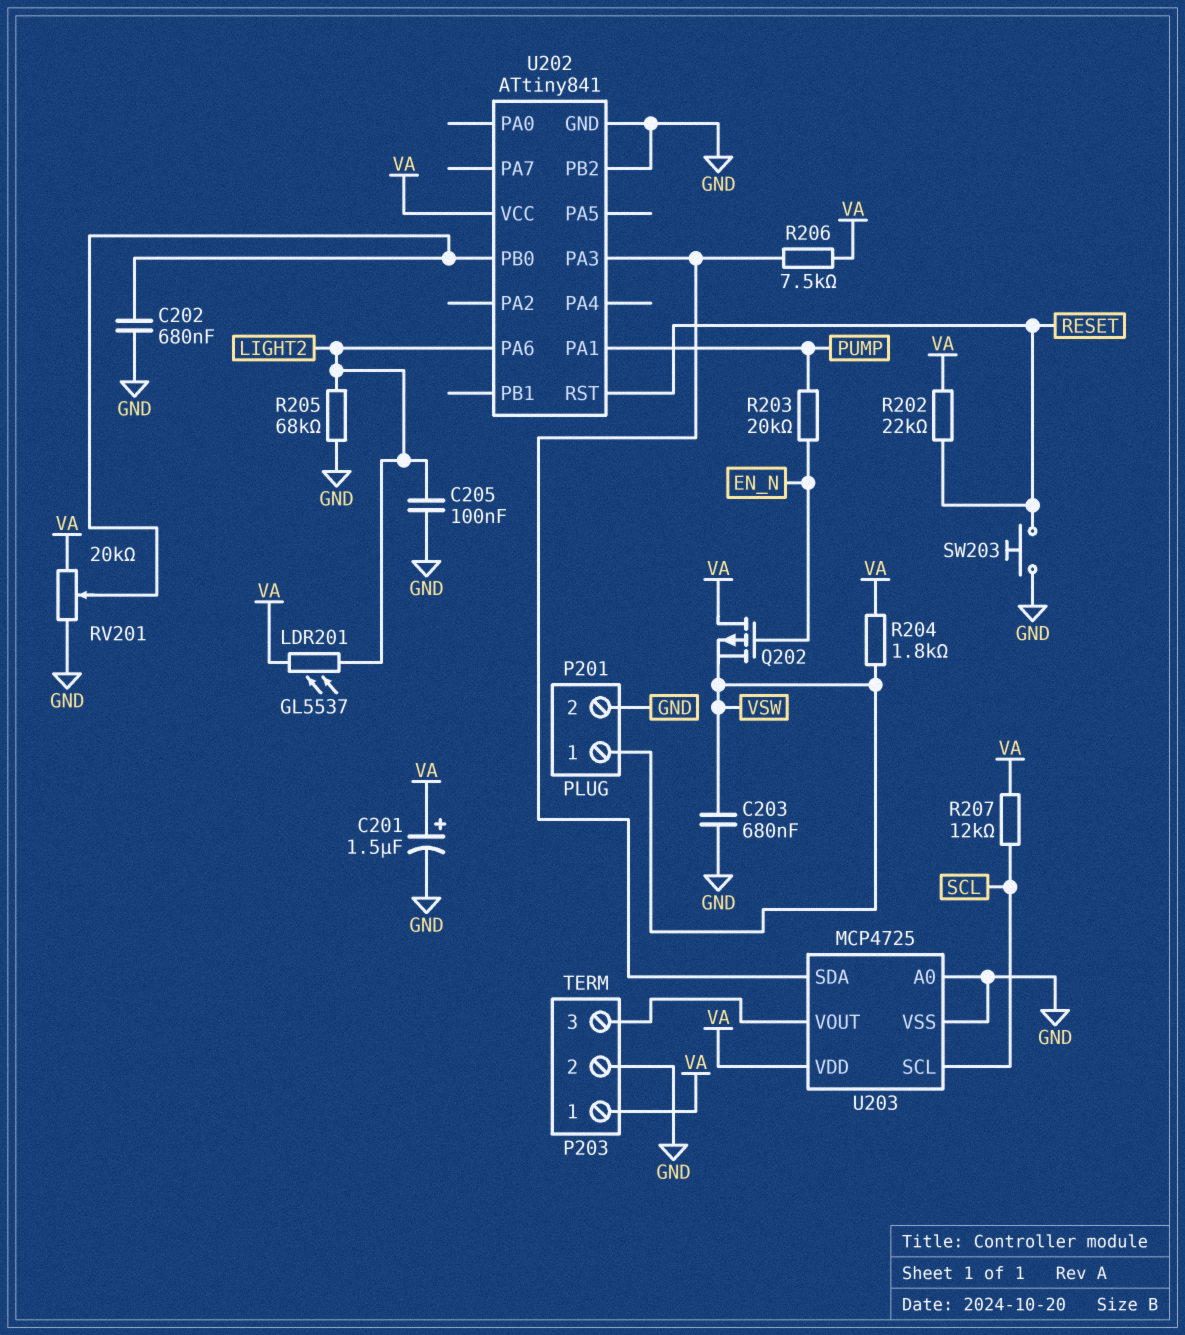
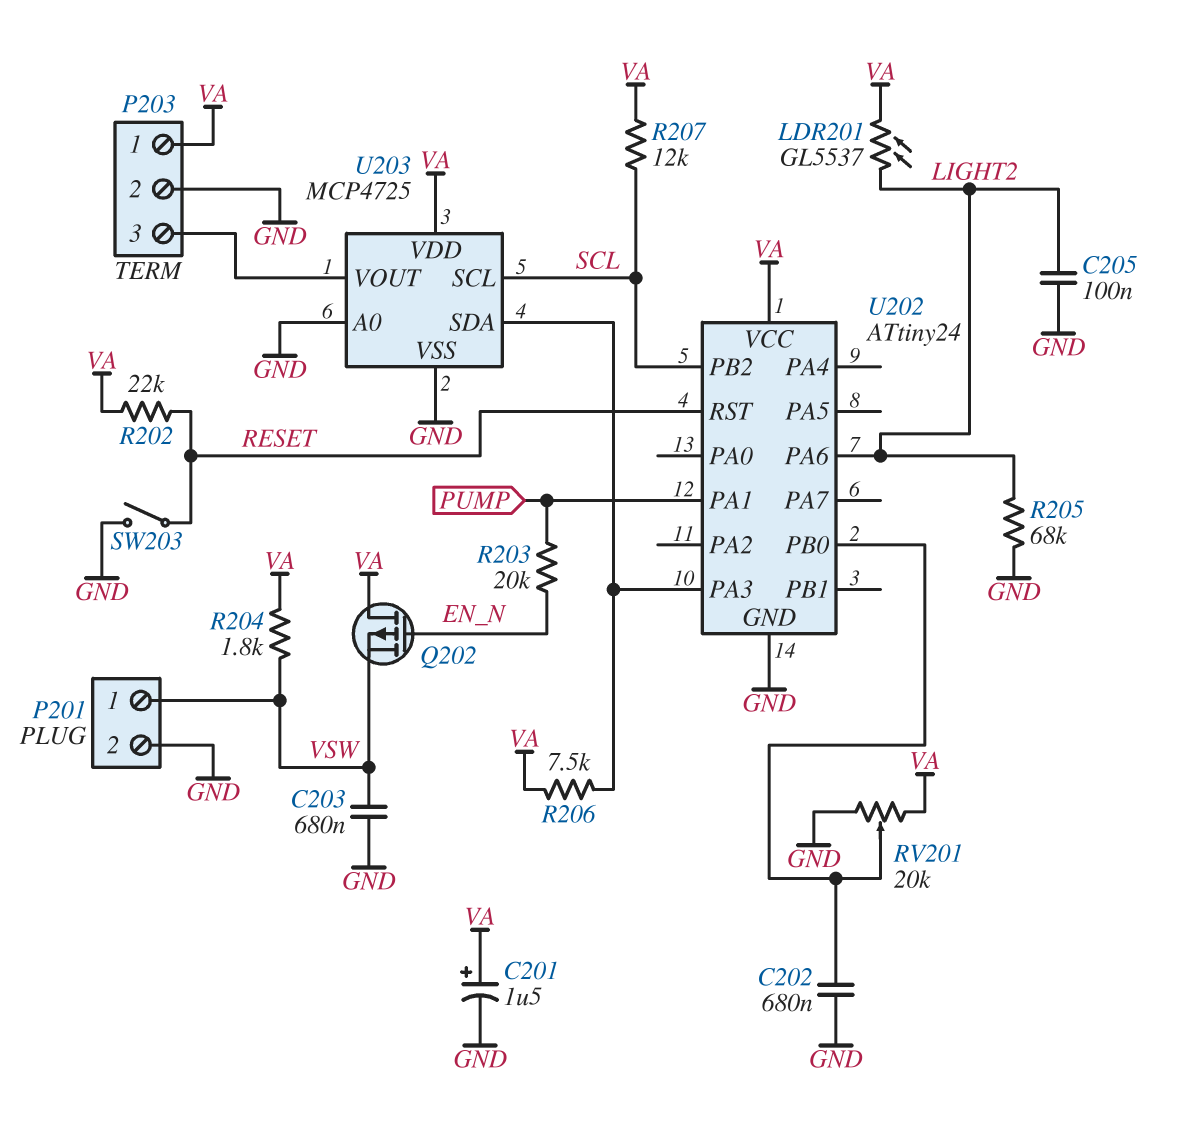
SW203: button (GND, RESET) -> switch (GND, RESET)
U202: ATtiny841 -> ATtiny24
U202 pin PB2: GND -> SCL

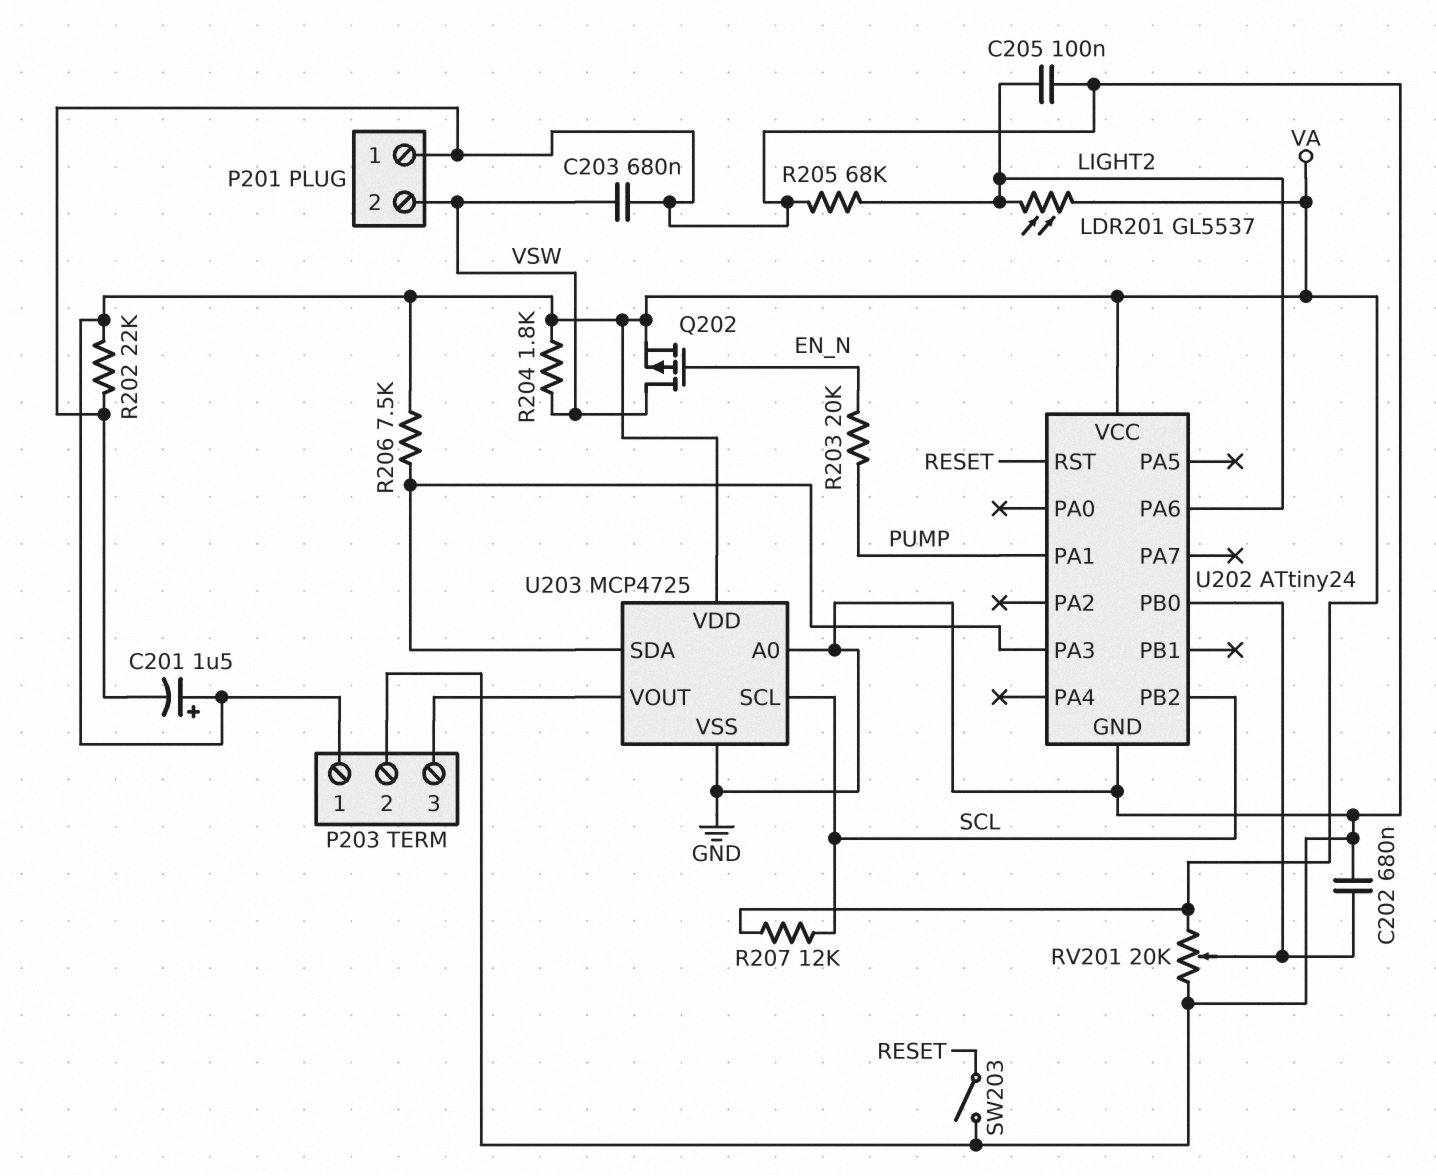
P201 pin 1: VSW -> GND
P201 pin 2: GND -> VSW
Q202: PMOS (G EN_N, D VA, S VSW) -> PMOS (G EN_N, D VSW, S VA)
R202: 22k (RESET, VA) -> 22k (GND, VA)

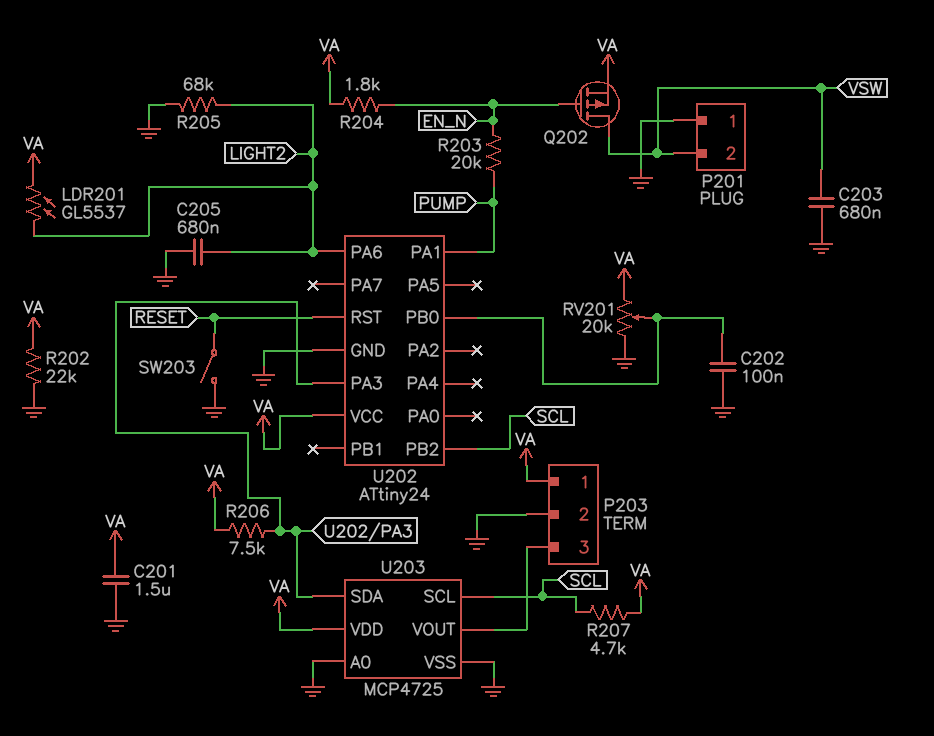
C201: 1.5uF (plus VA, minus GND) -> 1.5uF (GND, VA)
C202: 680nF (GND, U202/PB0) -> 100nF (GND, U202/PB0)
C205: 100nF (GND, LIGHT2) -> 680nF (GND, LIGHT2)
R204: 1.8k (VA, VSW) -> 1.8k (EN_N, VA)
R207: 12k (SCL, VA) -> 4.7k (SCL, VA)

